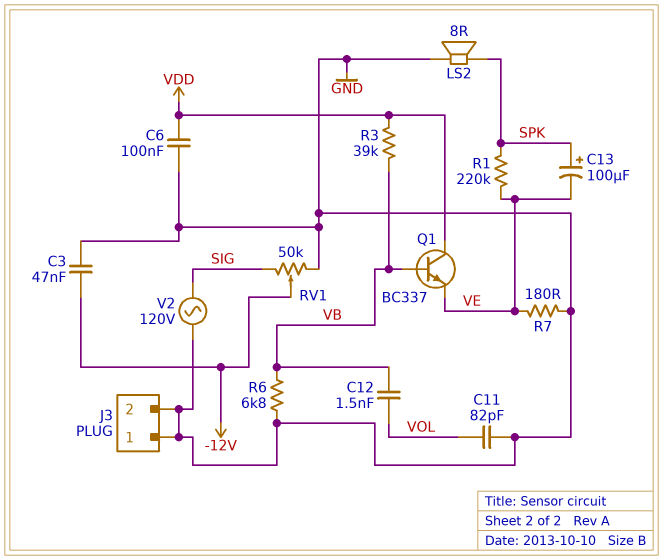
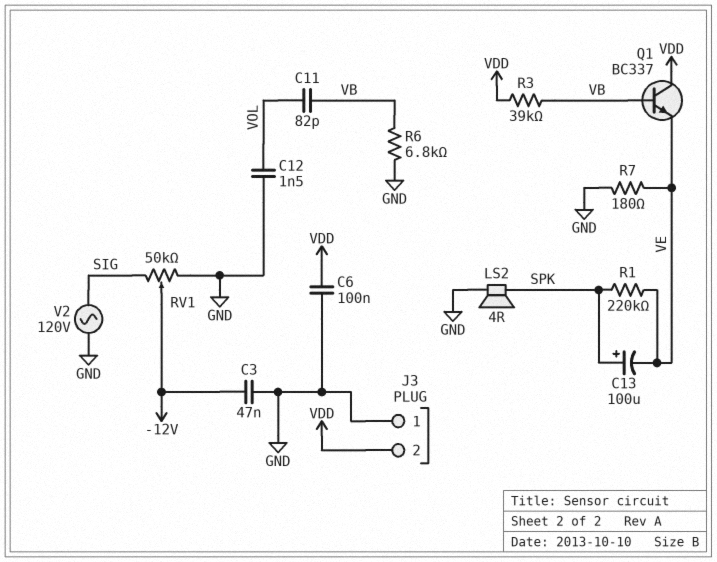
C11: 82pF (GND, VOL) -> 82pF (VB, VOL)
C12: 1.5nF (VB, VOL) -> 1.5nF (GND, VOL)
J3 pin 2: GND -> VDD
LS2: speaker 8R (GND, SPK) -> speaker 4R (GND, SPK)

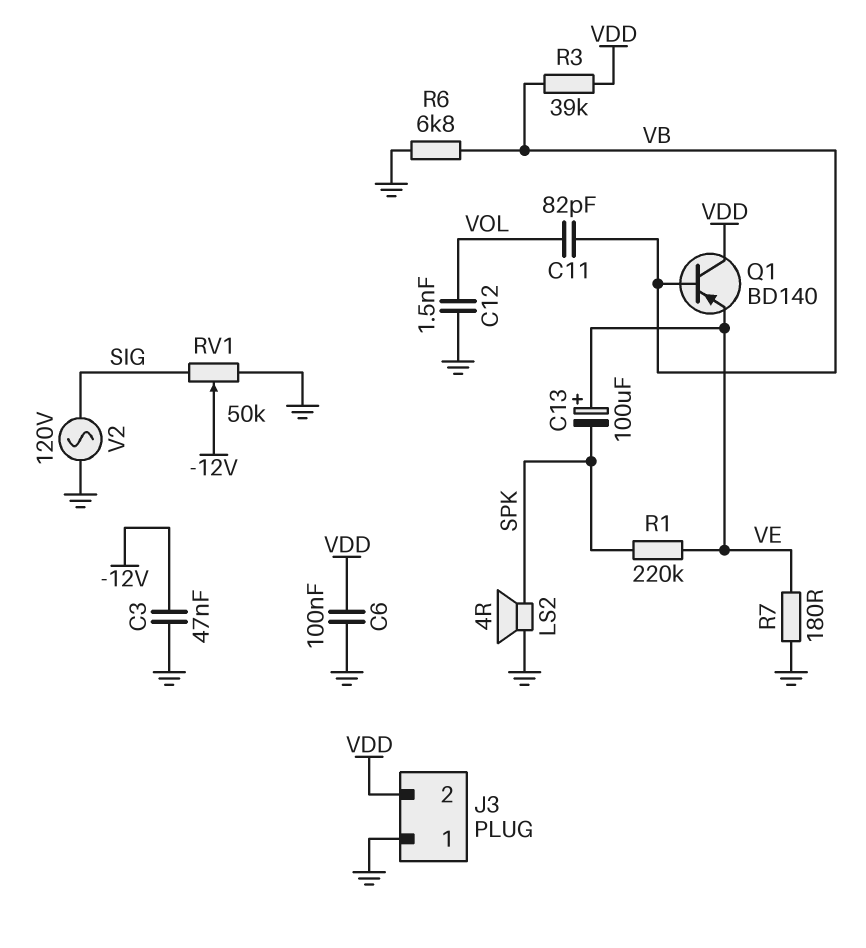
C13: 100uF (plus SPK, minus VE) -> 100uF (plus VE, minus SPK)
Q1: NPN BC337 (B VB, C VDD, E VE) -> PNP BD140 (B VB, C VDD, E VE)

